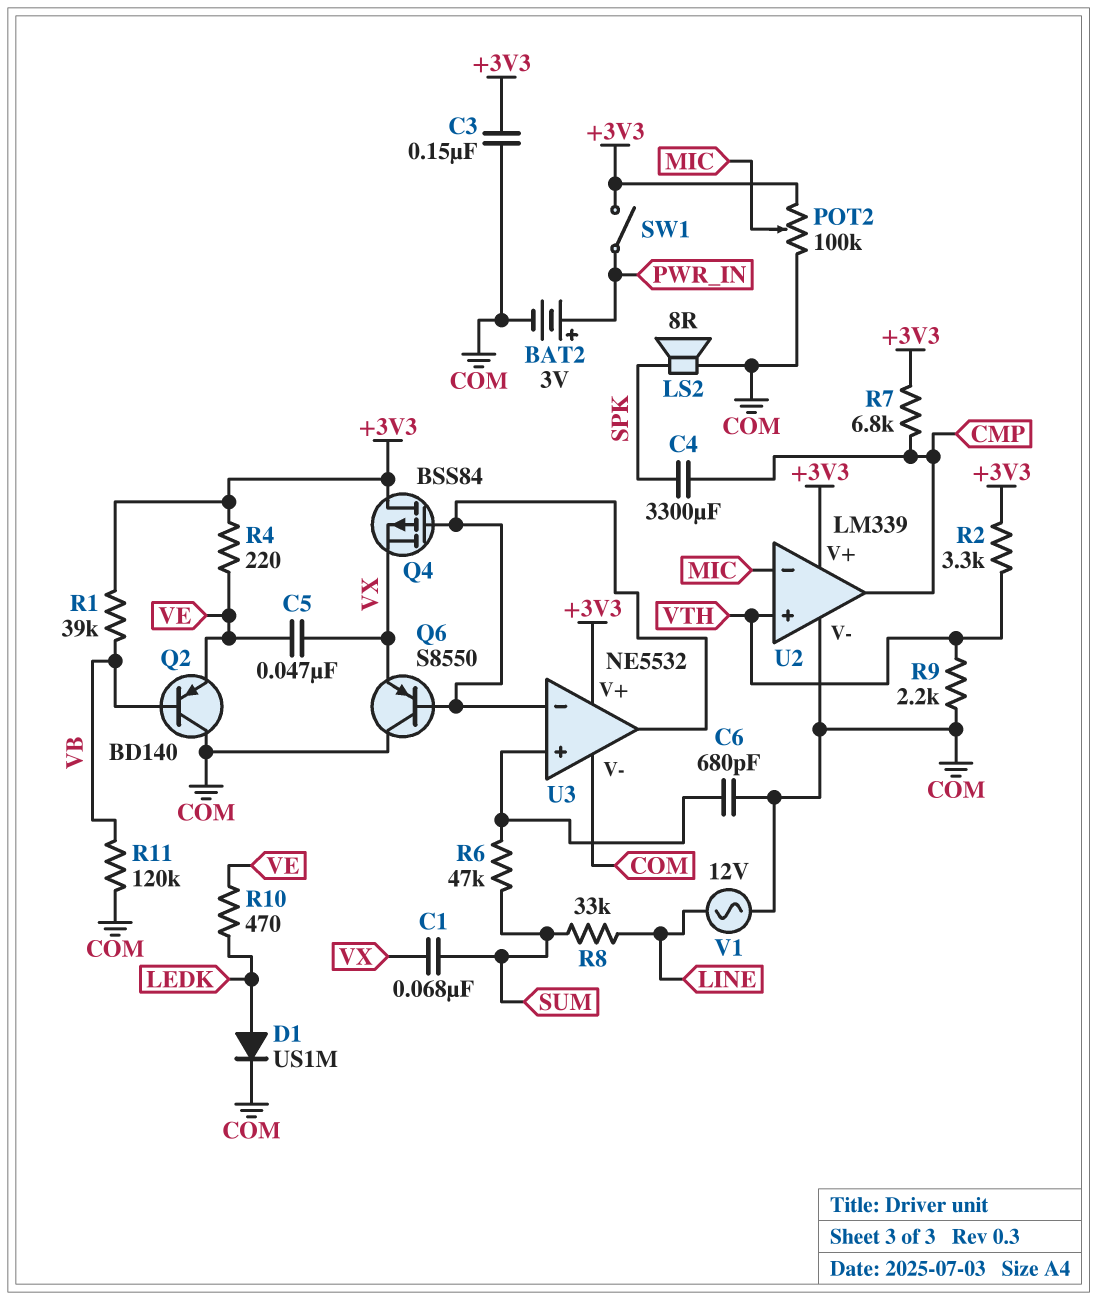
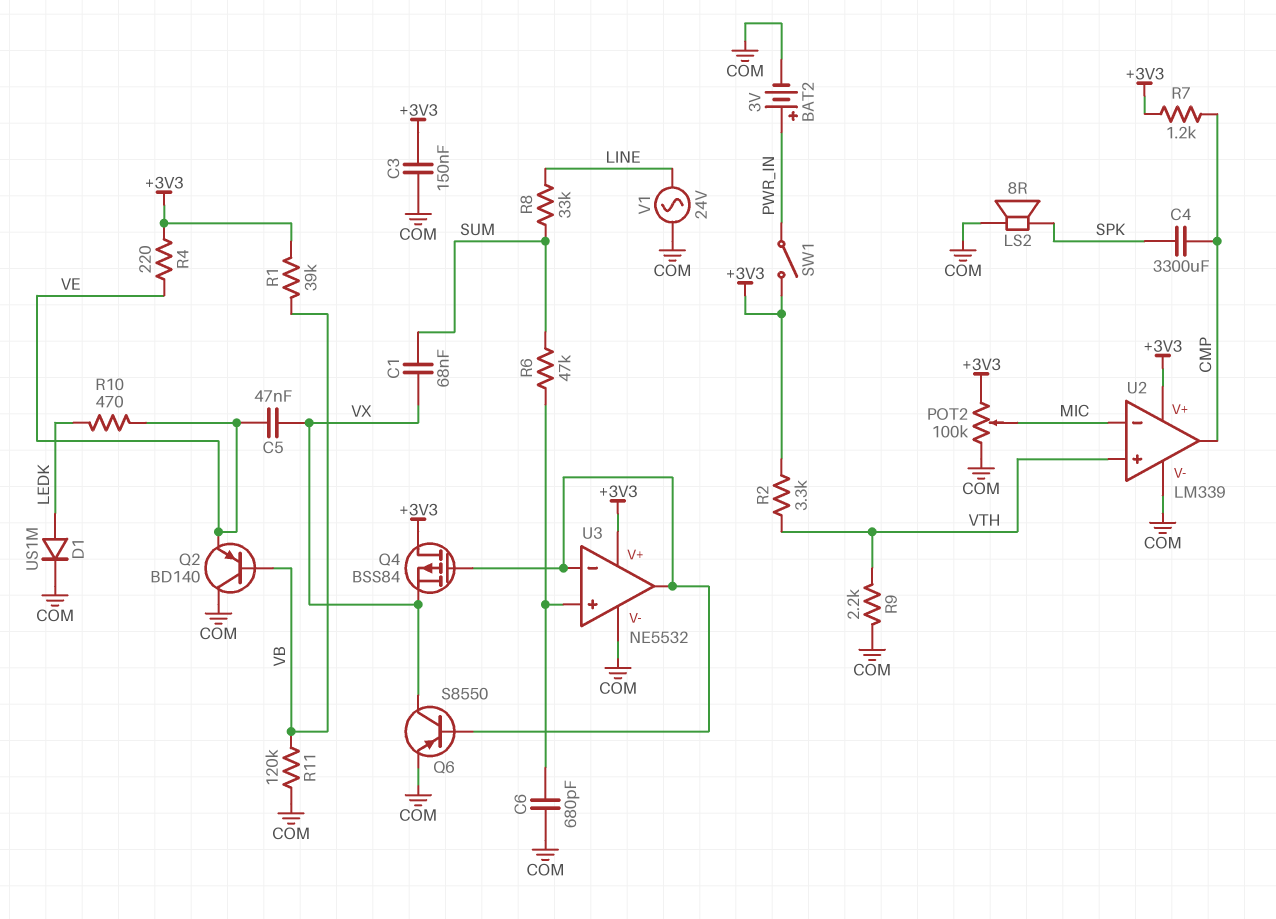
Q6: PNP S8550 (B U3/in-, C COM, E VX) -> PNP S8550 (B U3/in-, C VX, E COM)
R7: 6.8k (+3V3, CMP) -> 1.2k (+3V3, CMP)
V1: AC 12V (COM, LINE) -> AC 24V (COM, LINE)

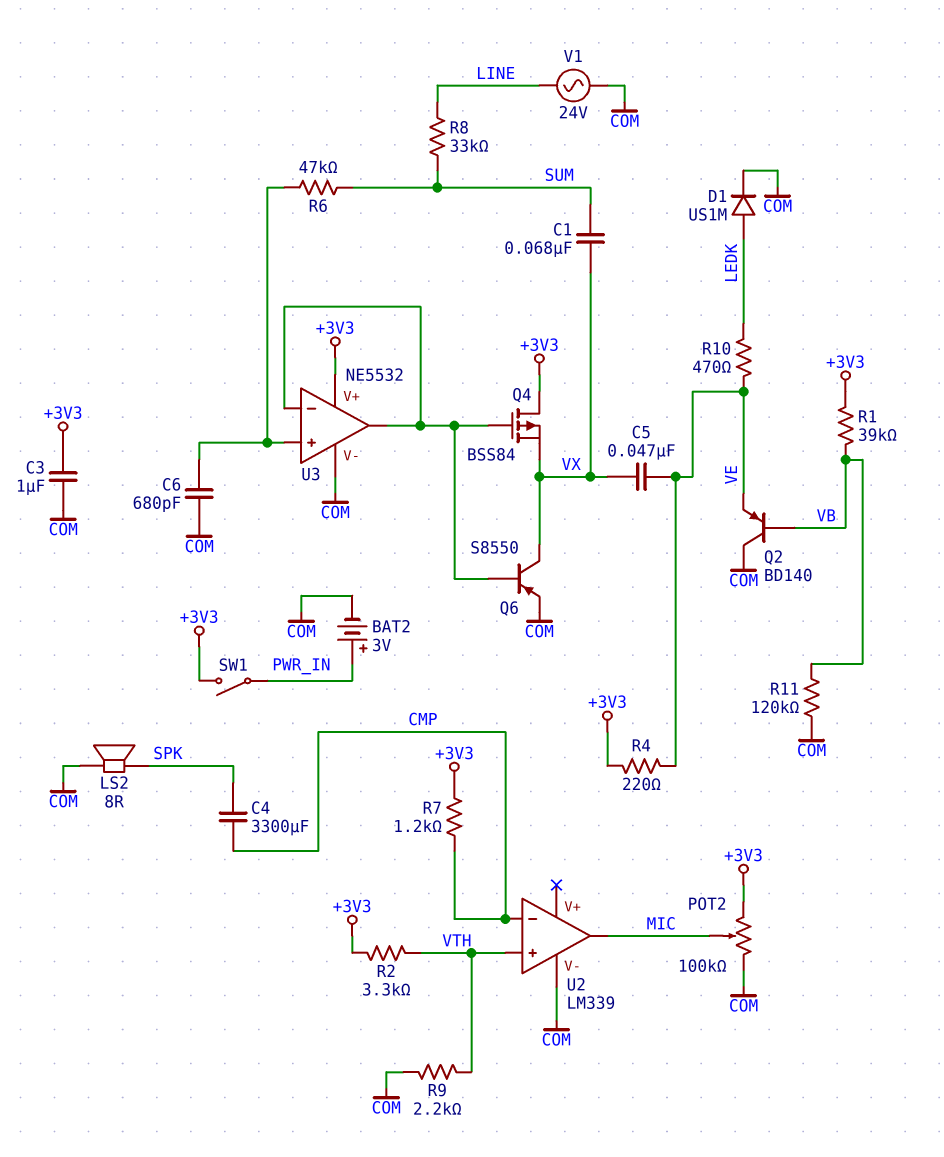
C3: 150nF (+3V3, COM) -> 1uF (+3V3, COM)
U2 pin V+: +3V3 -> none
U2 pin in-: MIC -> CMP
U2 pin out: CMP -> MIC

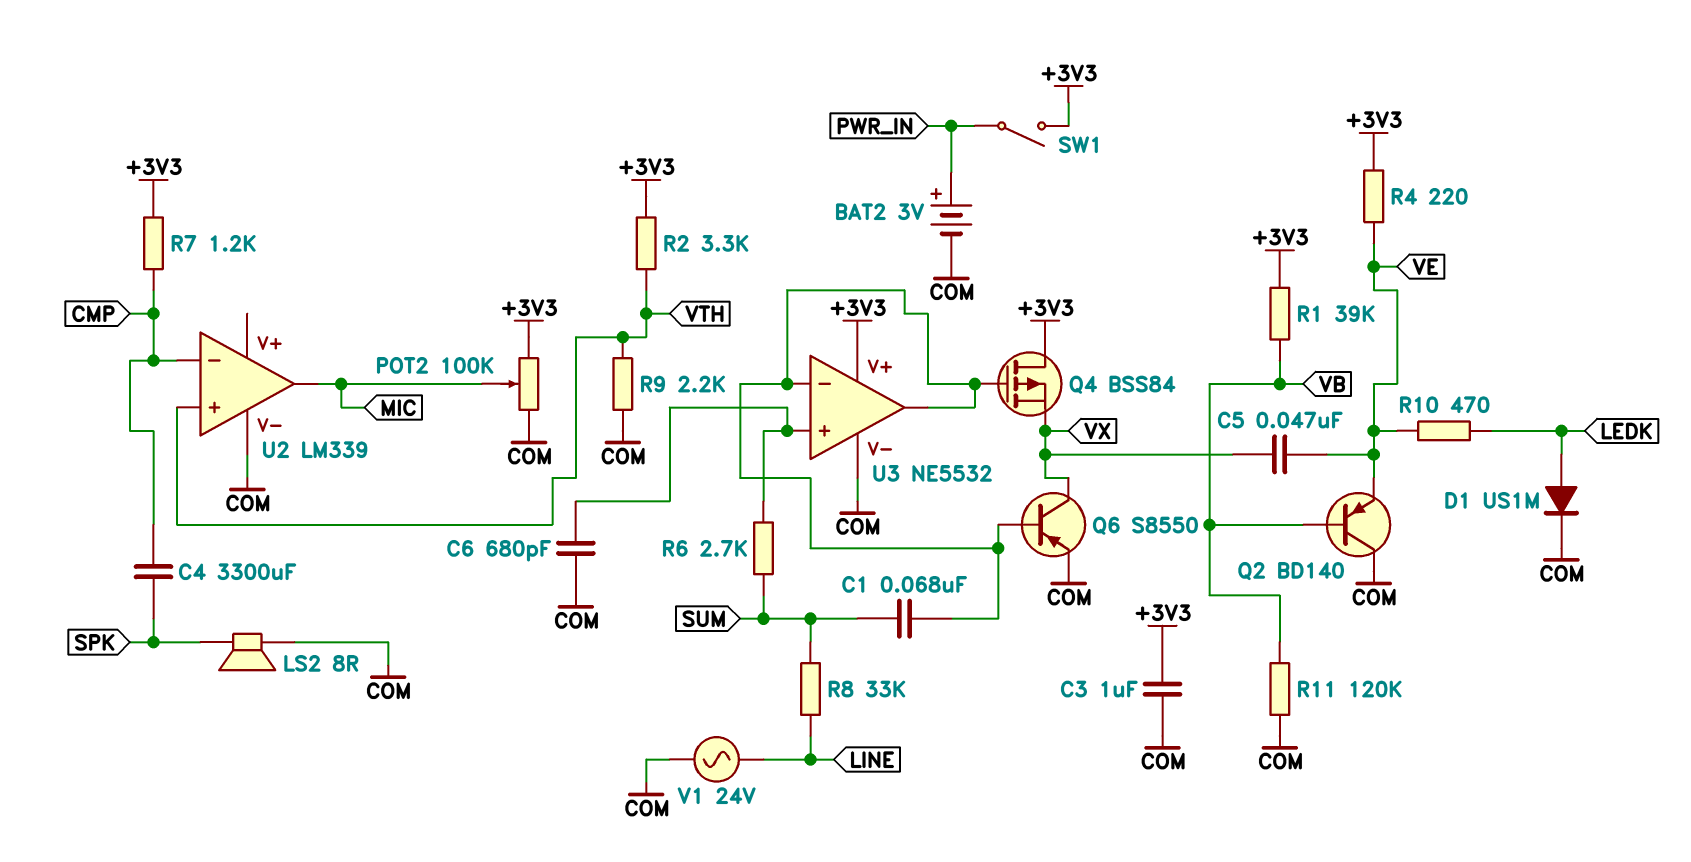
C1: 68nF (SUM, VX) -> 68nF (SUM, U3/in-)
R6: 47k (SUM, U3/in+) -> 2.7k (SUM, U3/in+)

